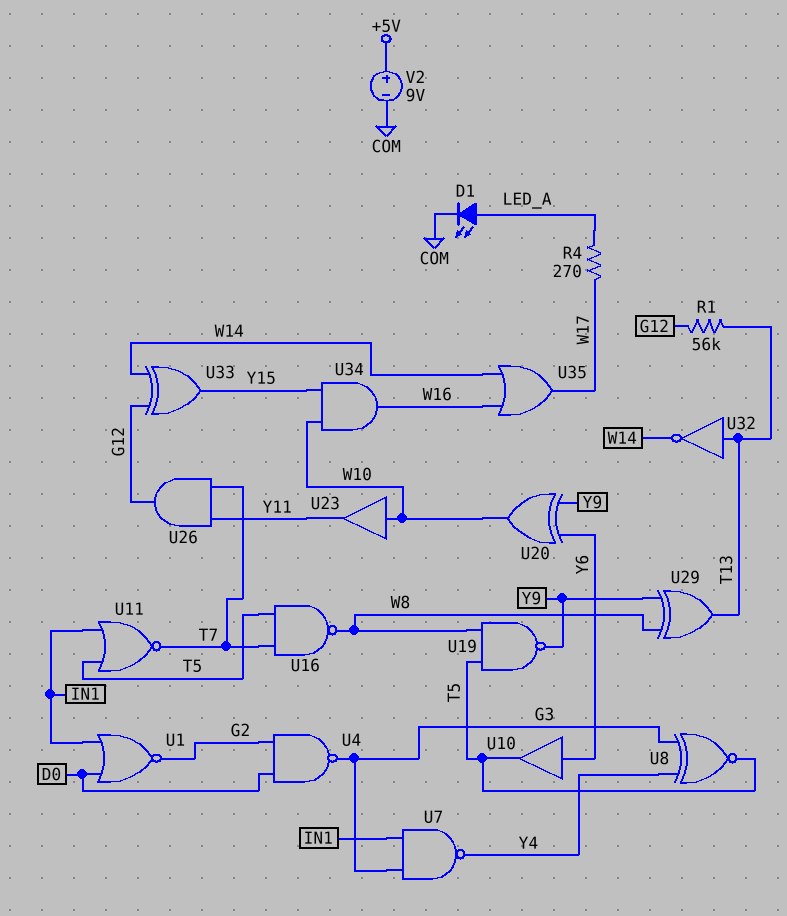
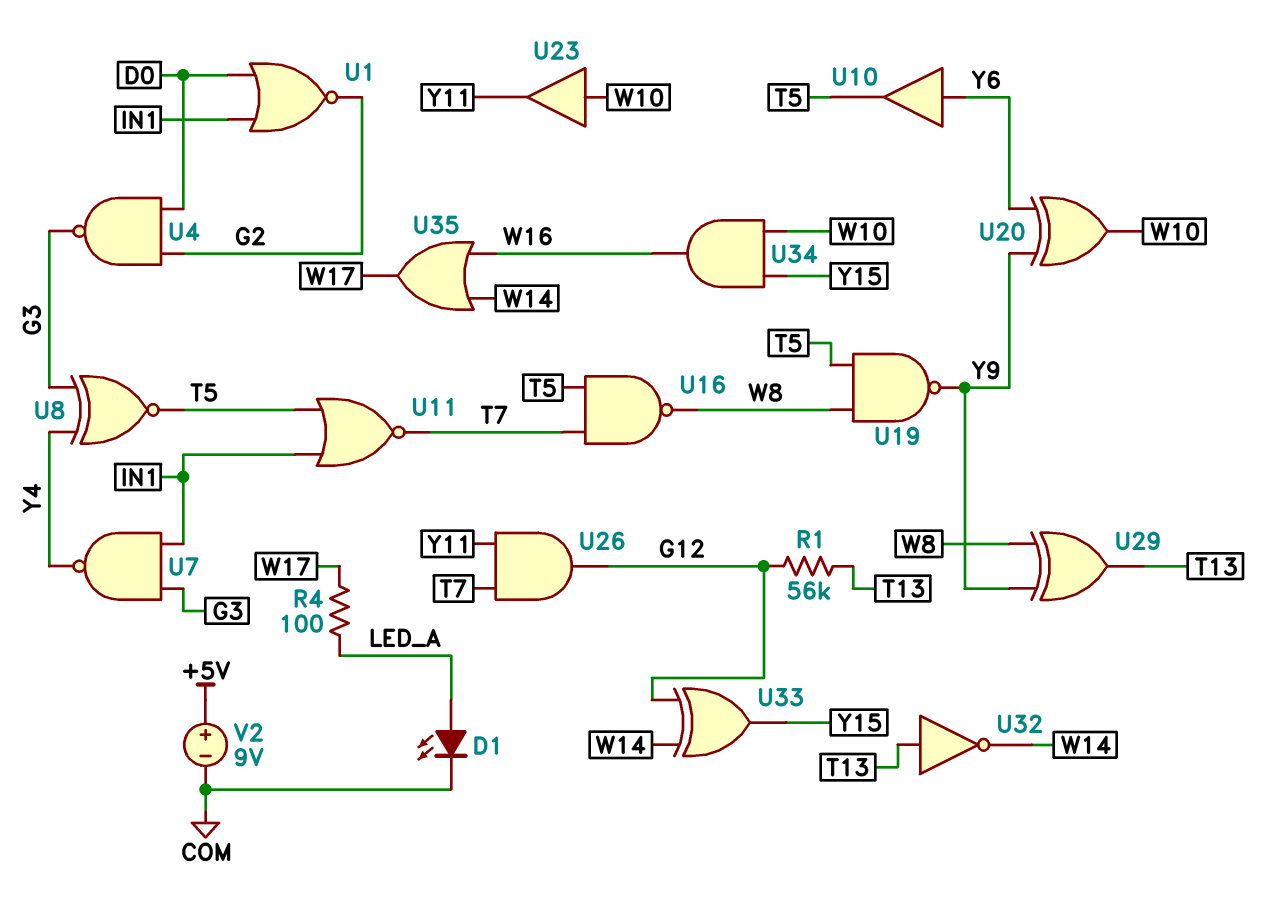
R4: 270 (LED_A, W17) -> 100 (LED_A, W17)

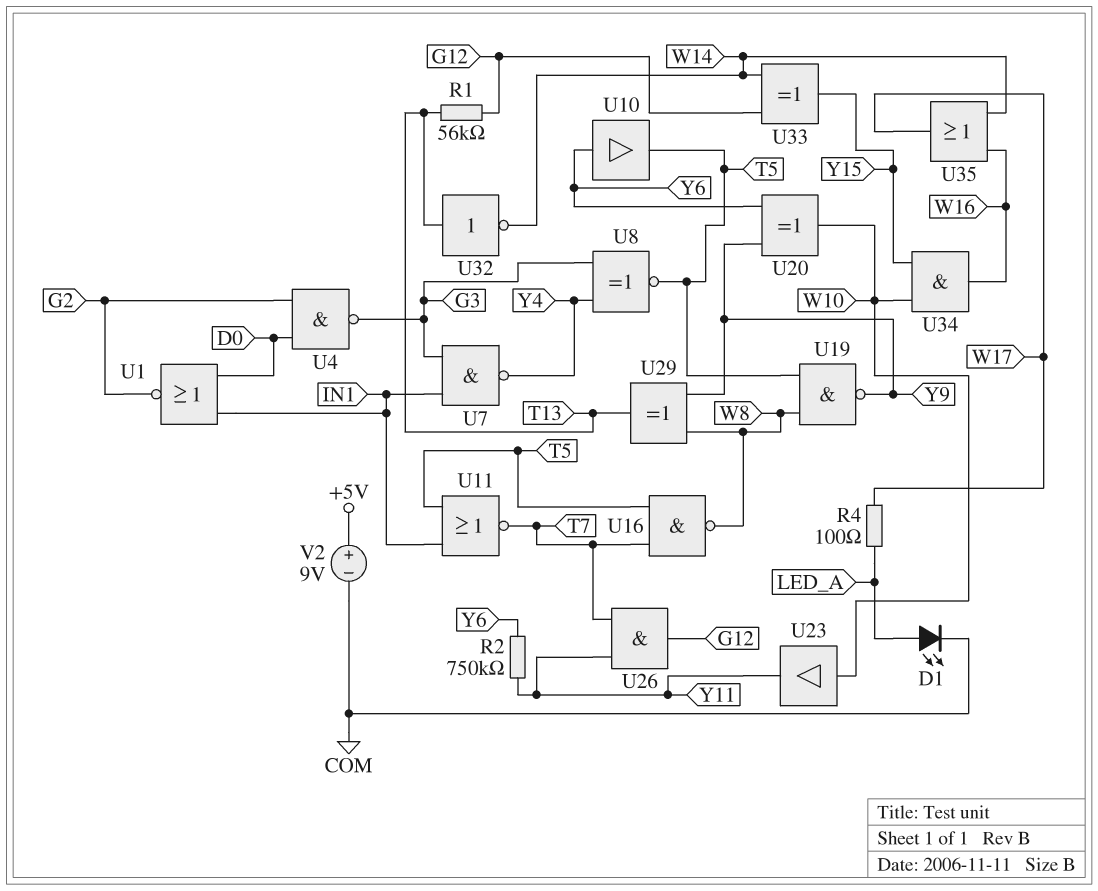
R2: none -> 750k (Y6, Y11)

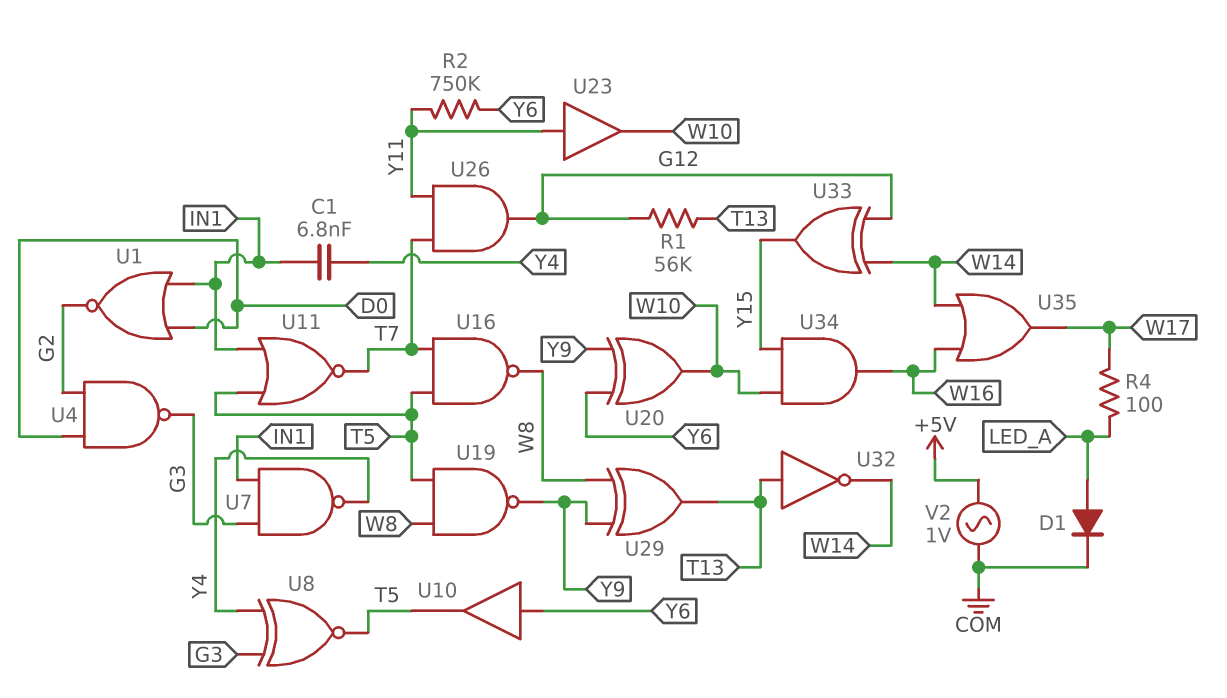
C1: none -> 6.8nF (IN1, Y4)
D1: LED (A LED_A, K COM) -> diode (A LED_A, K COM)
U23: buffer (in W10, out Y11) -> buffer (in Y11, out W10)
V2: 9V (plus +5V, minus COM) -> AC 1V (+5V, COM)

